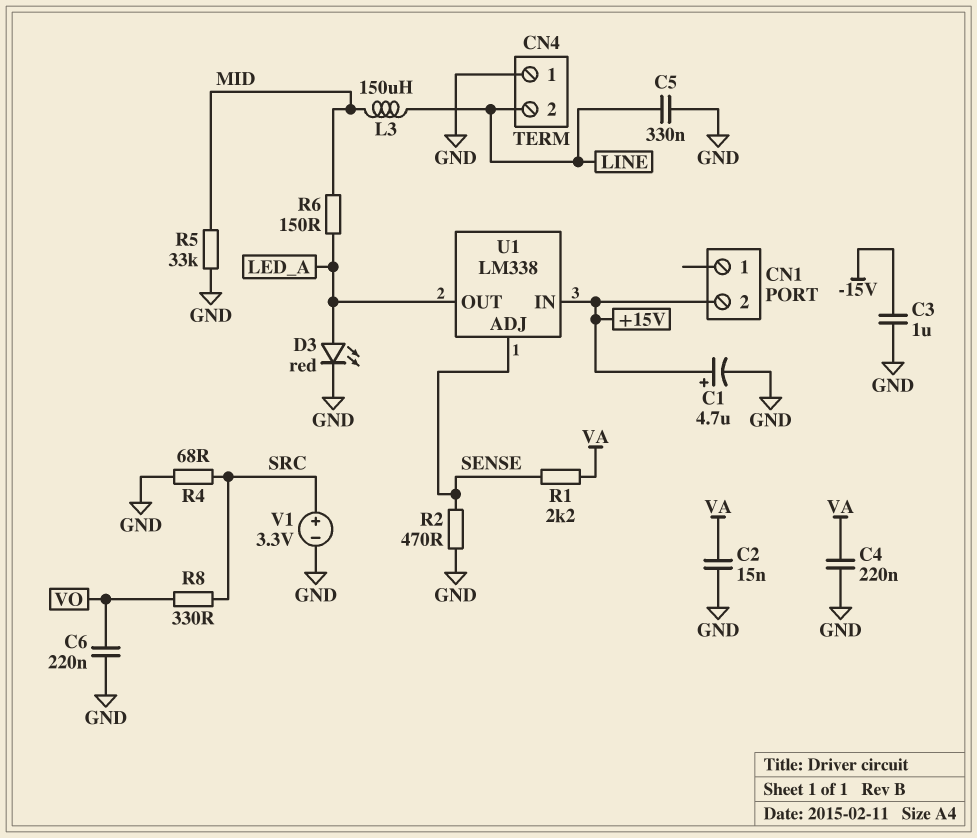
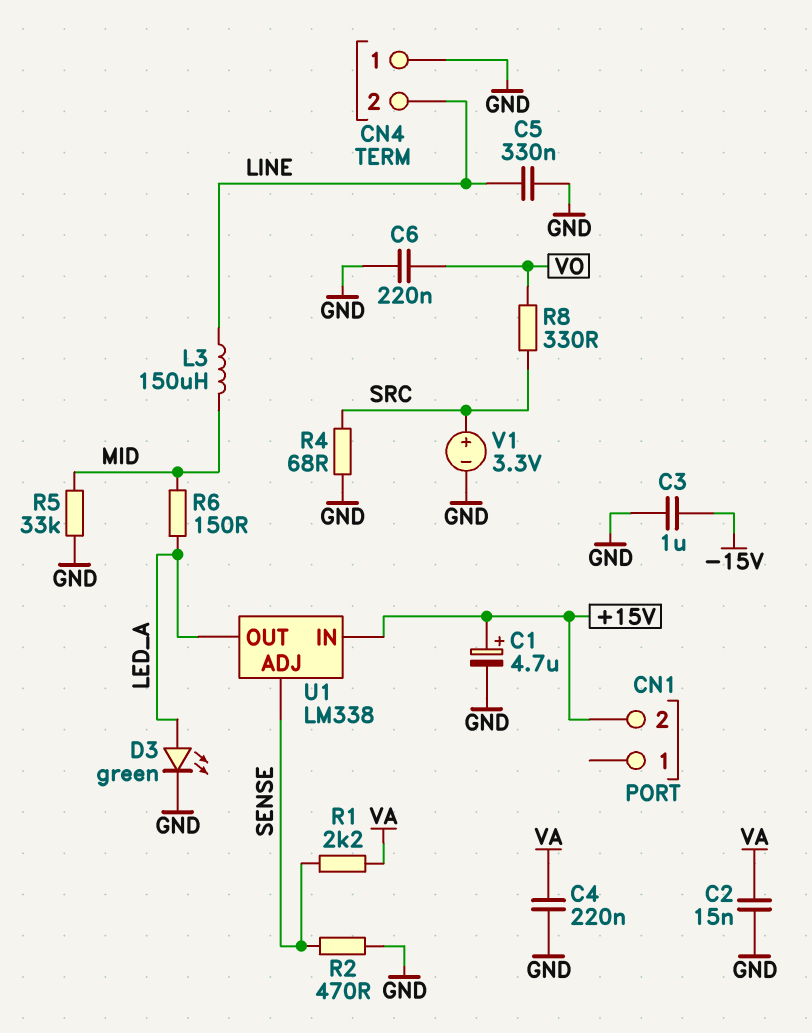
D3: LED red (A LED_A, K GND) -> LED green (A LED_A, K GND)

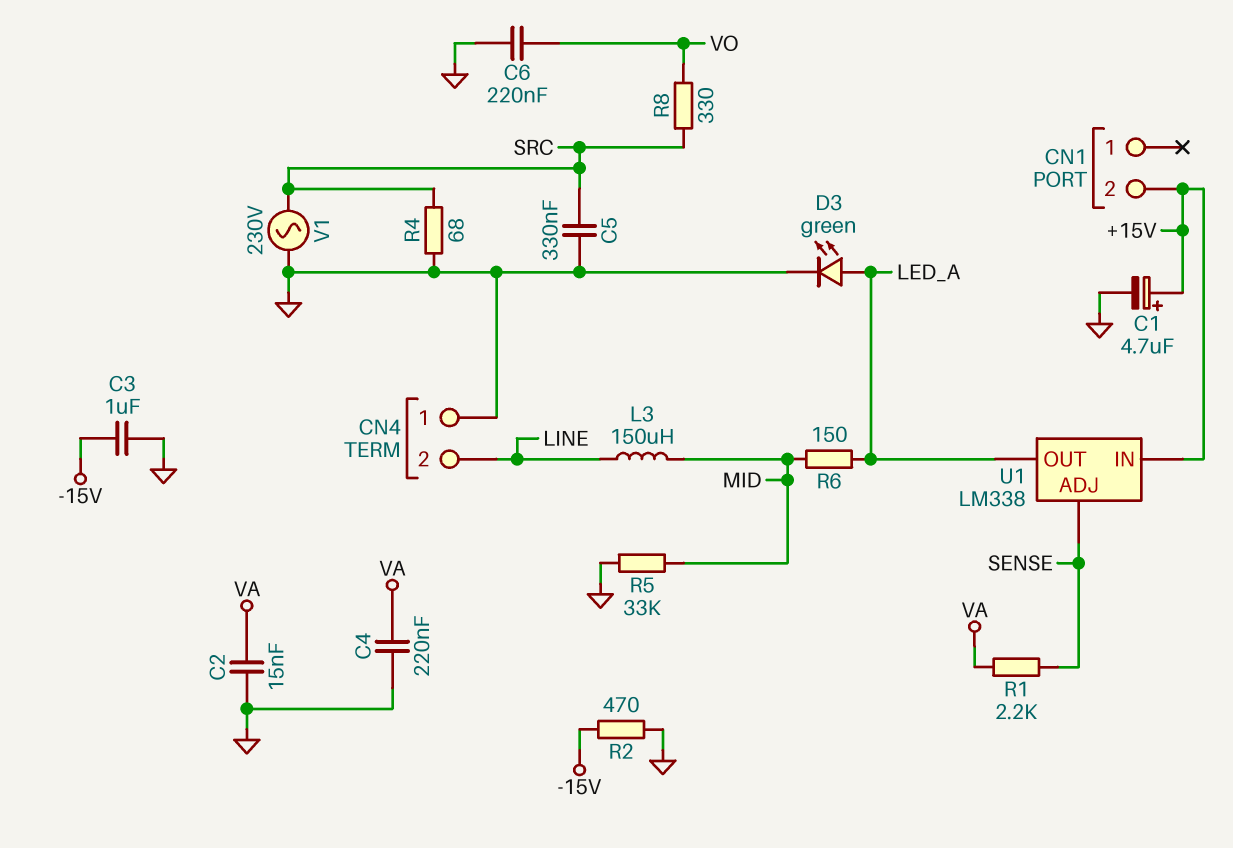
C5: 330nF (GND, LINE) -> 330nF (GND, SRC)
R2: 470 (GND, SENSE) -> 470 (-15V, GND)
V1: 3.3V (plus SRC, minus GND) -> AC 230V (GND, SRC)

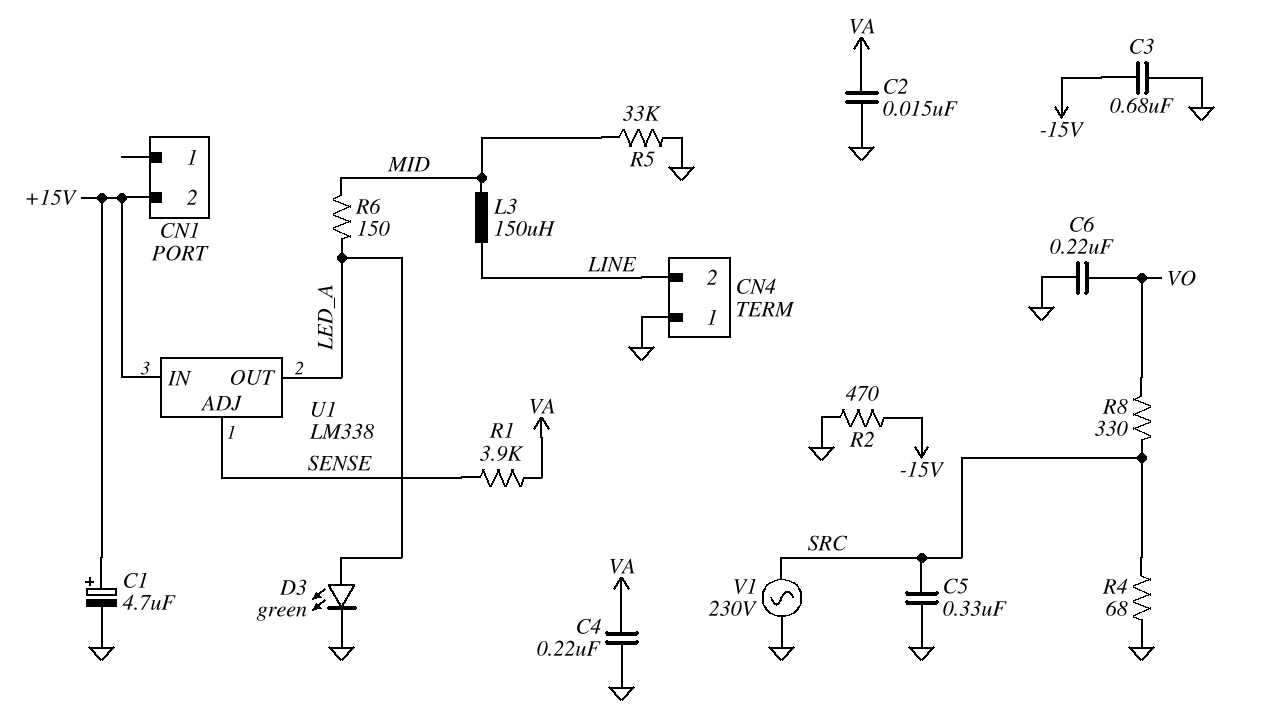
C3: 1uF (-15V, GND) -> 680nF (-15V, GND)
R1: 2.2k (SENSE, VA) -> 3.9k (SENSE, VA)

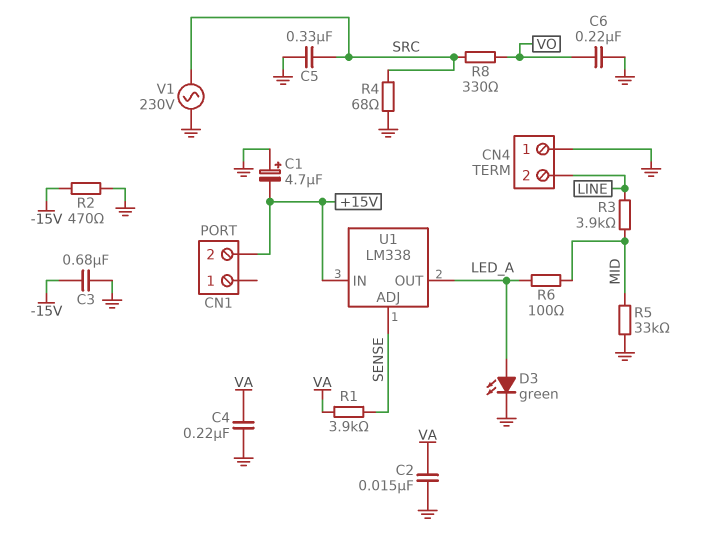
C1: 4.7uF (plus +15V, minus GND) -> 4.7uF (plus GND, minus +15V)
L3: 150uH (LINE, MID) -> none
R3: none -> 3.9k (LINE, MID)
R6: 150 (LED_A, MID) -> 100 (LED_A, MID)

